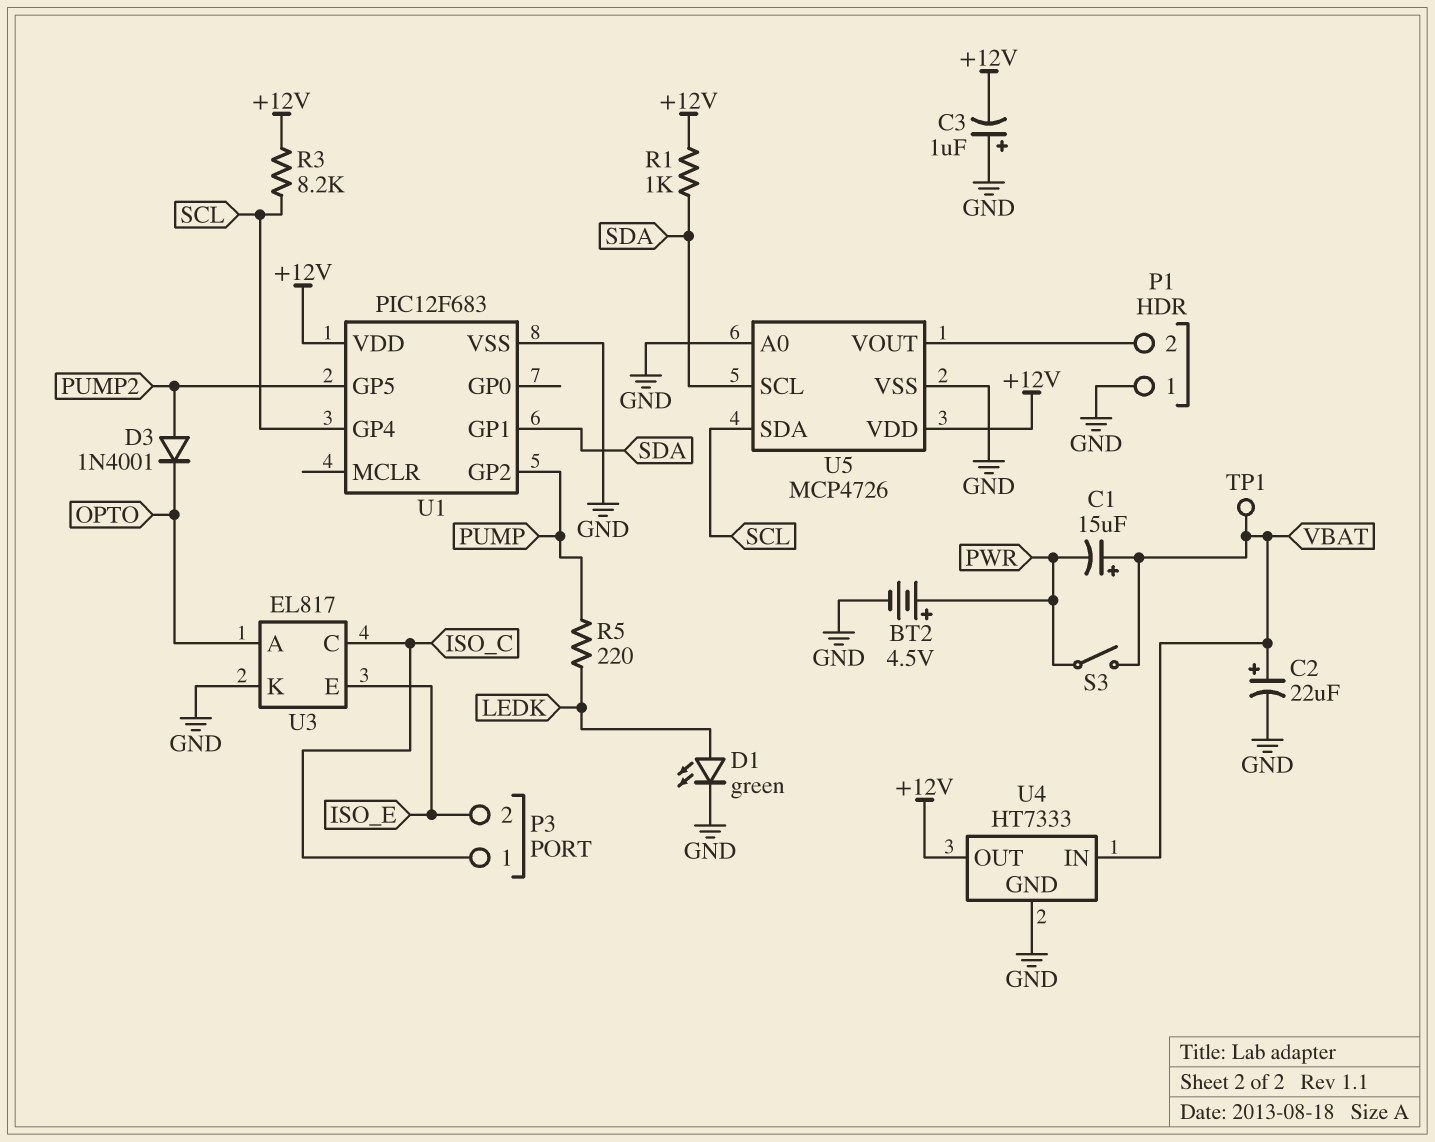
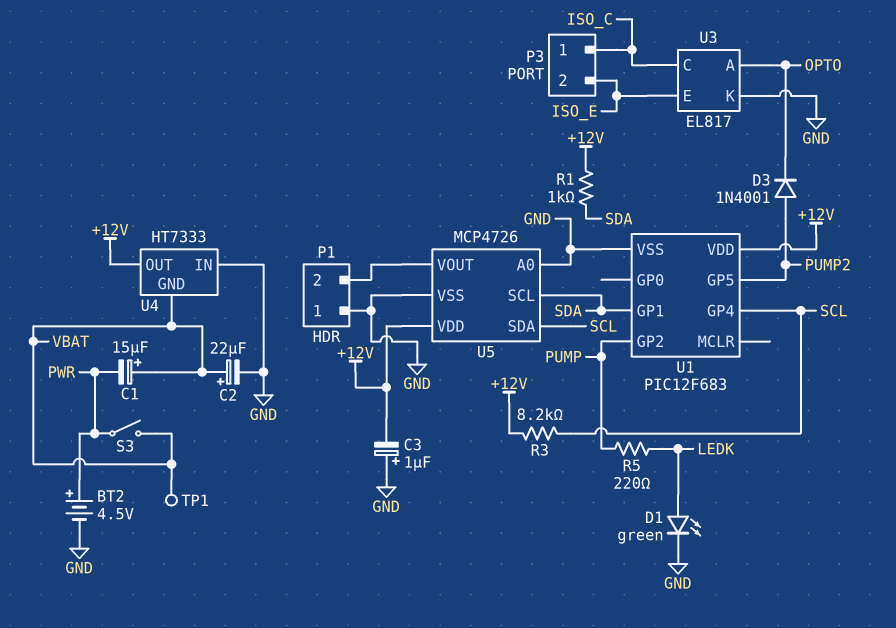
U4 pin GND: GND -> VBAT
U4 pin IN: VBAT -> GND

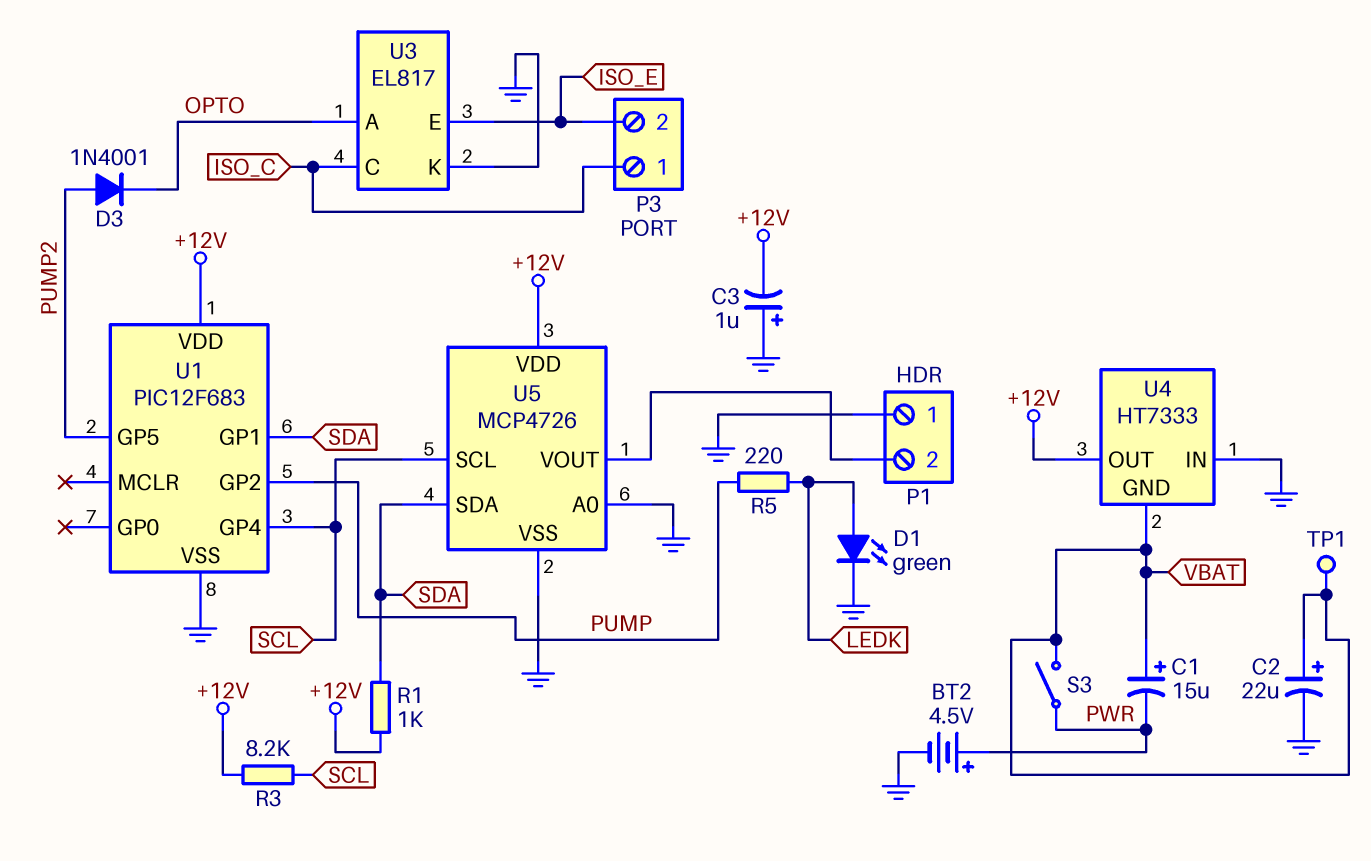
U5 pin SCL: SDA -> SCL
U5 pin SDA: SCL -> SDA

